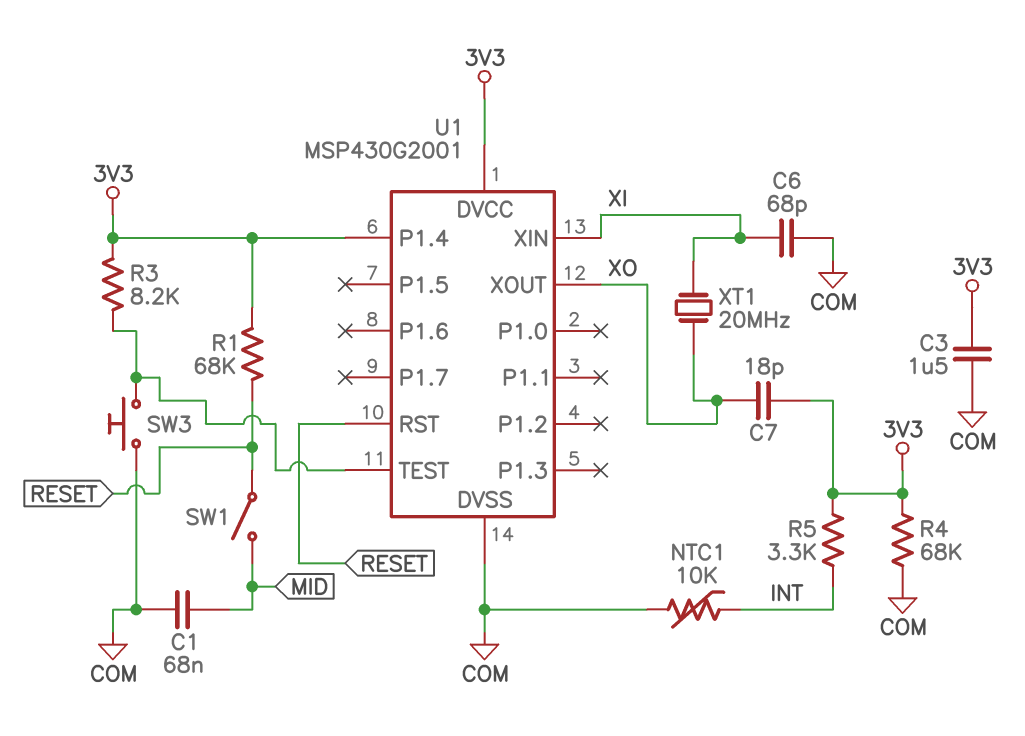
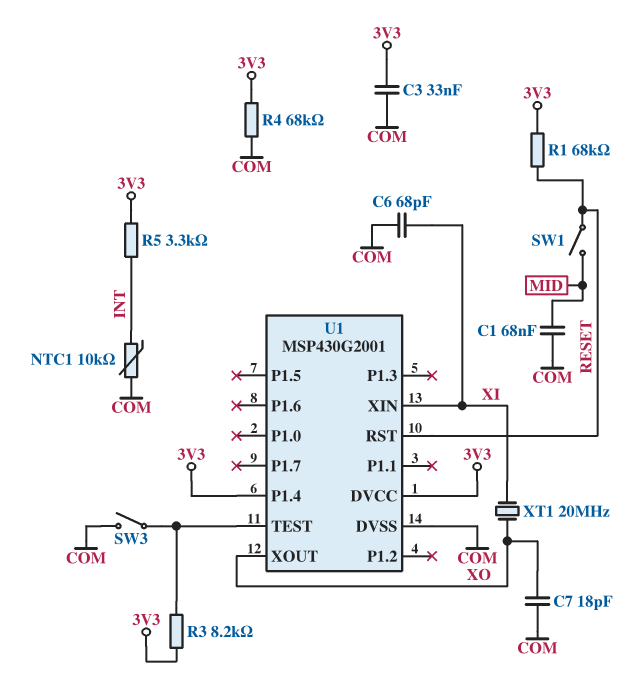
C3: 1.5uF (3V3, COM) -> 33nF (3V3, COM)
C7: 18pF (3V3, XO) -> 18pF (COM, XO)
SW3: button (COM, U1/TEST) -> switch (COM, U1/TEST)

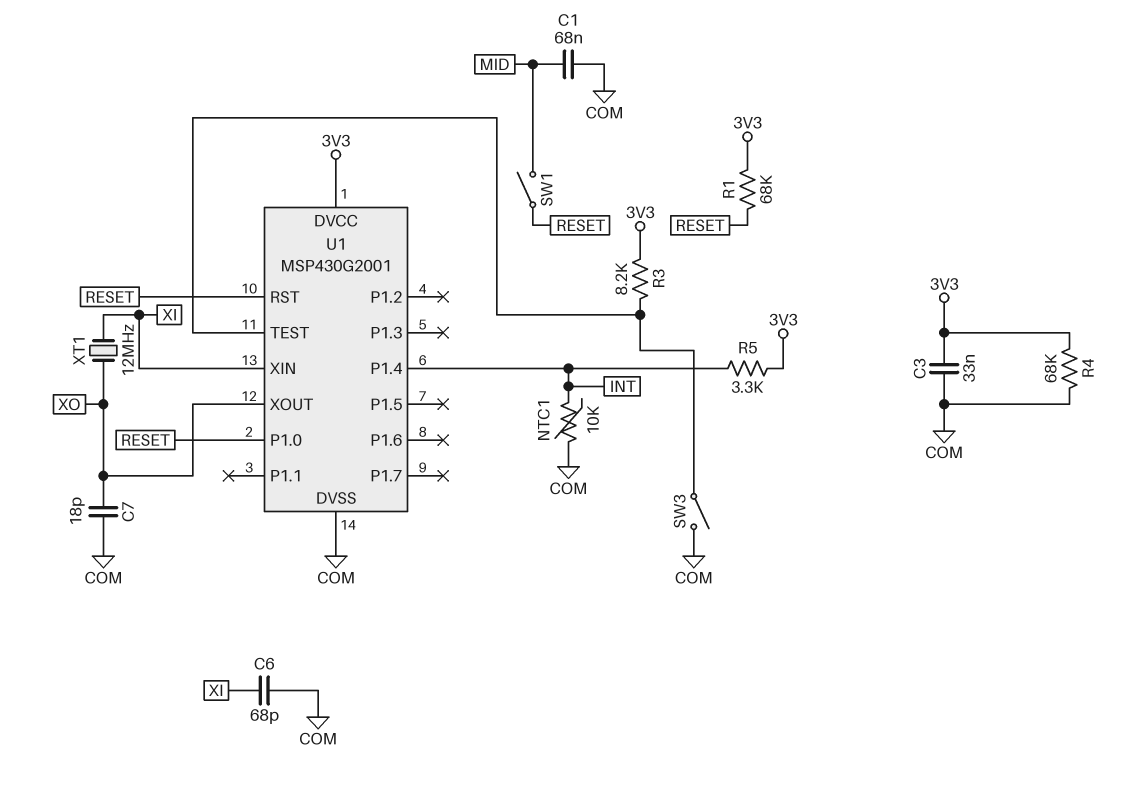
U1 pin P1.0: none -> RESET
U1 pin P1.4: 3V3 -> INT
XT1: 20MHz (XI, XO) -> 12MHz (XI, XO)

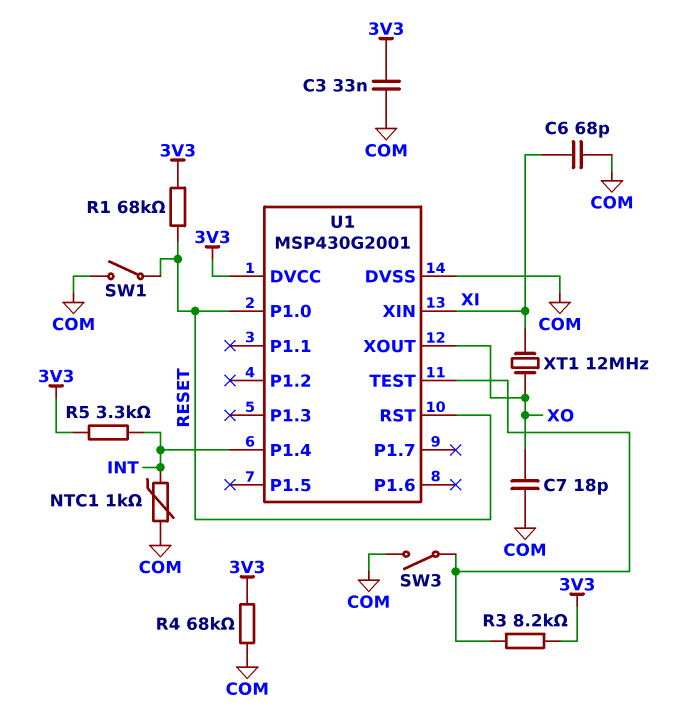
C1: 68nF (COM, MID) -> none
NTC1: 10k (COM, INT) -> 1k (COM, INT)
SW1: switch (MID, RESET) -> switch (COM, RESET)

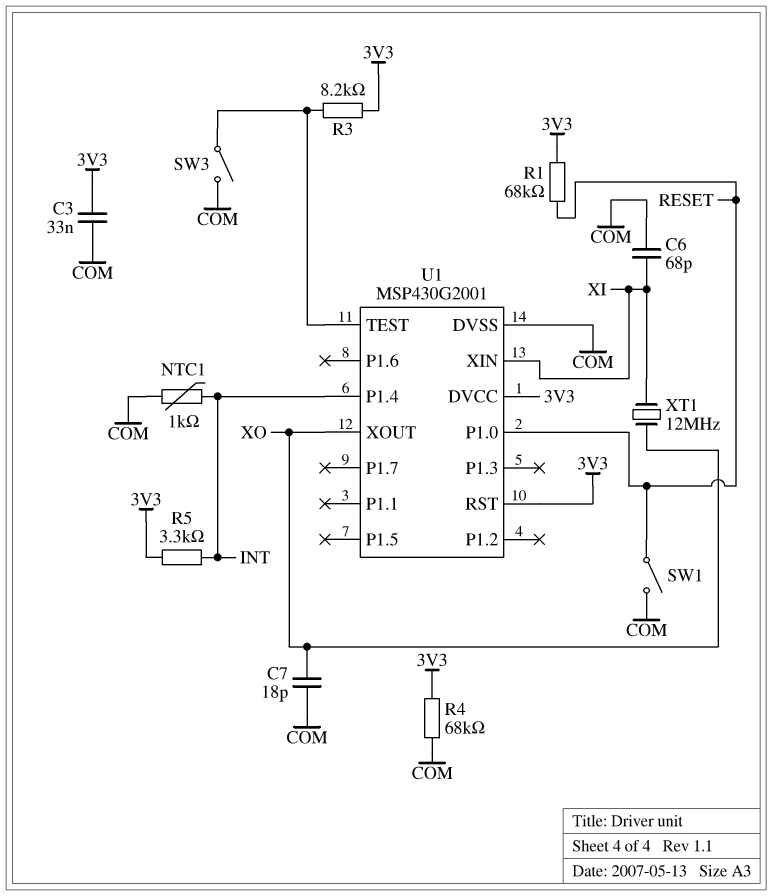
U1 pin RST: RESET -> 3V3

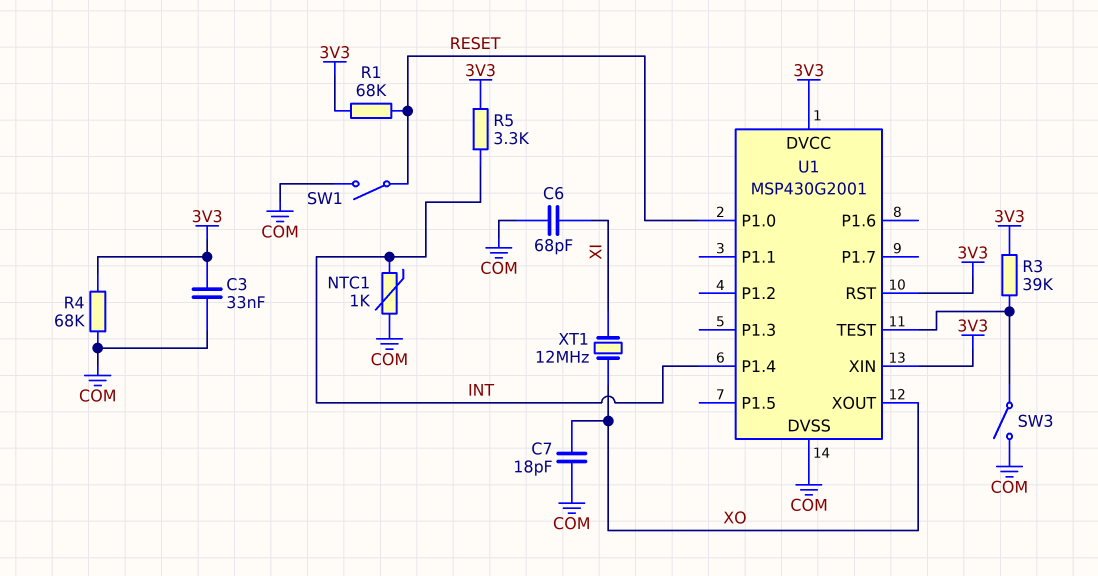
R3: 8.2k (3V3, U1/TEST) -> 39k (3V3, U1/TEST)
U1 pin XIN: XI -> 3V3

